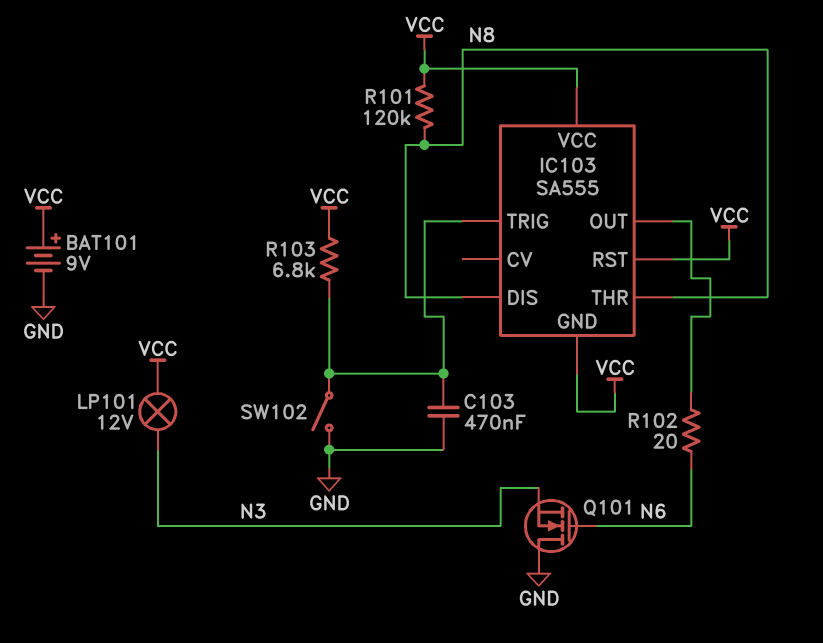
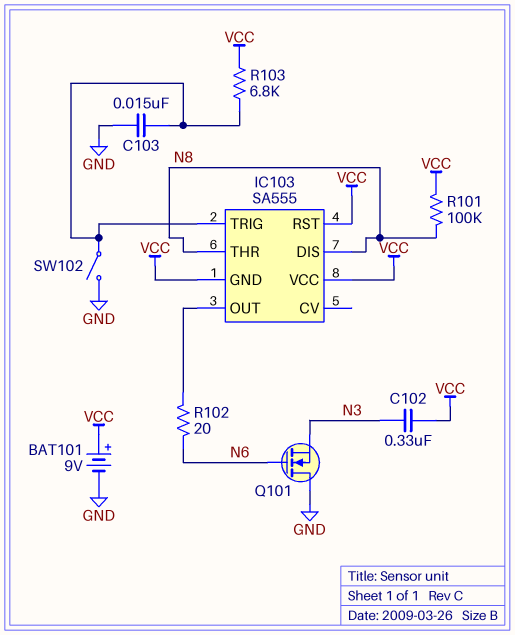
C102: none -> 330nF (N3, VCC)
C103: 470nF (GND, IC103/TRIG) -> 15nF (GND, IC103/TRIG)
LP101: lamp 12V (N3, VCC) -> none
R101: 120k (N8, VCC) -> 100k (N8, VCC)

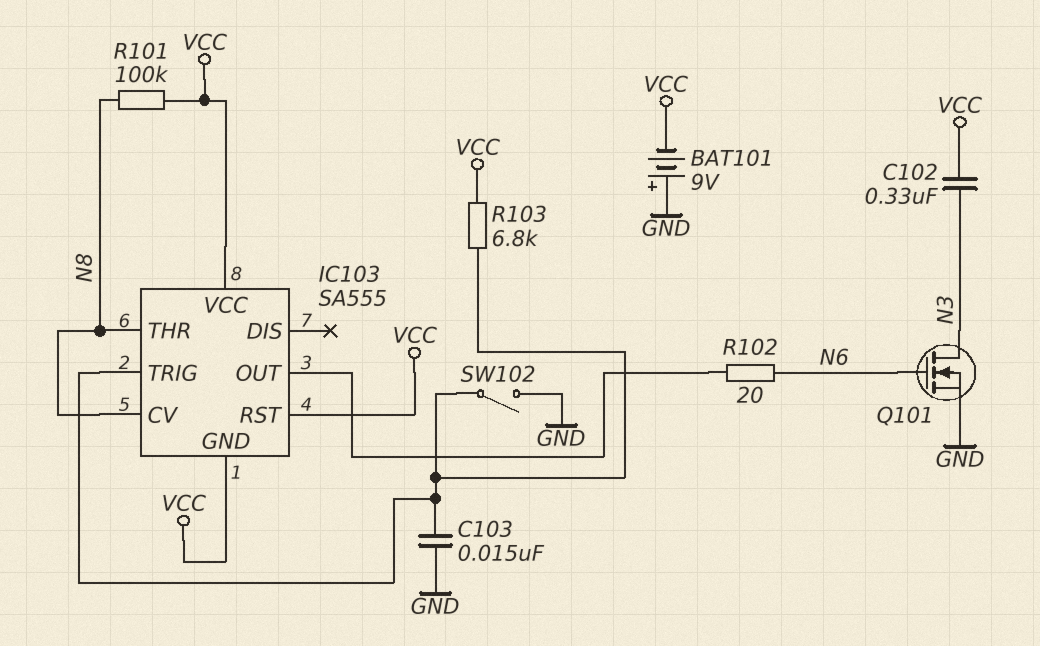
BAT101: 9V (plus VCC, minus GND) -> 9V (plus GND, minus VCC)
IC103 pin CV: none -> N8
IC103 pin DIS: N8 -> none
Q101: NMOS (G N6, D GND, S N3) -> NMOS (G N6, D N3, S GND)

